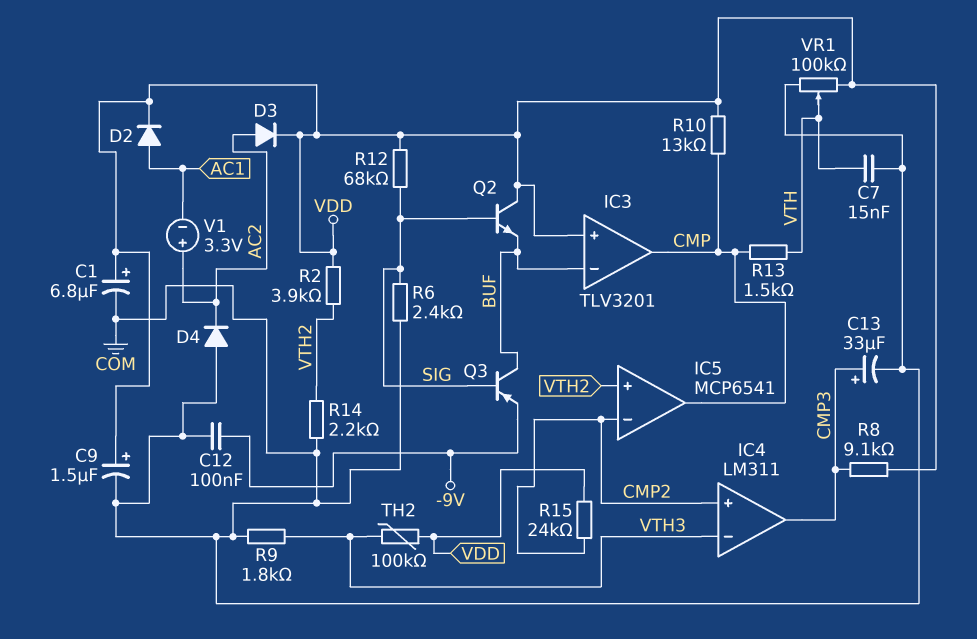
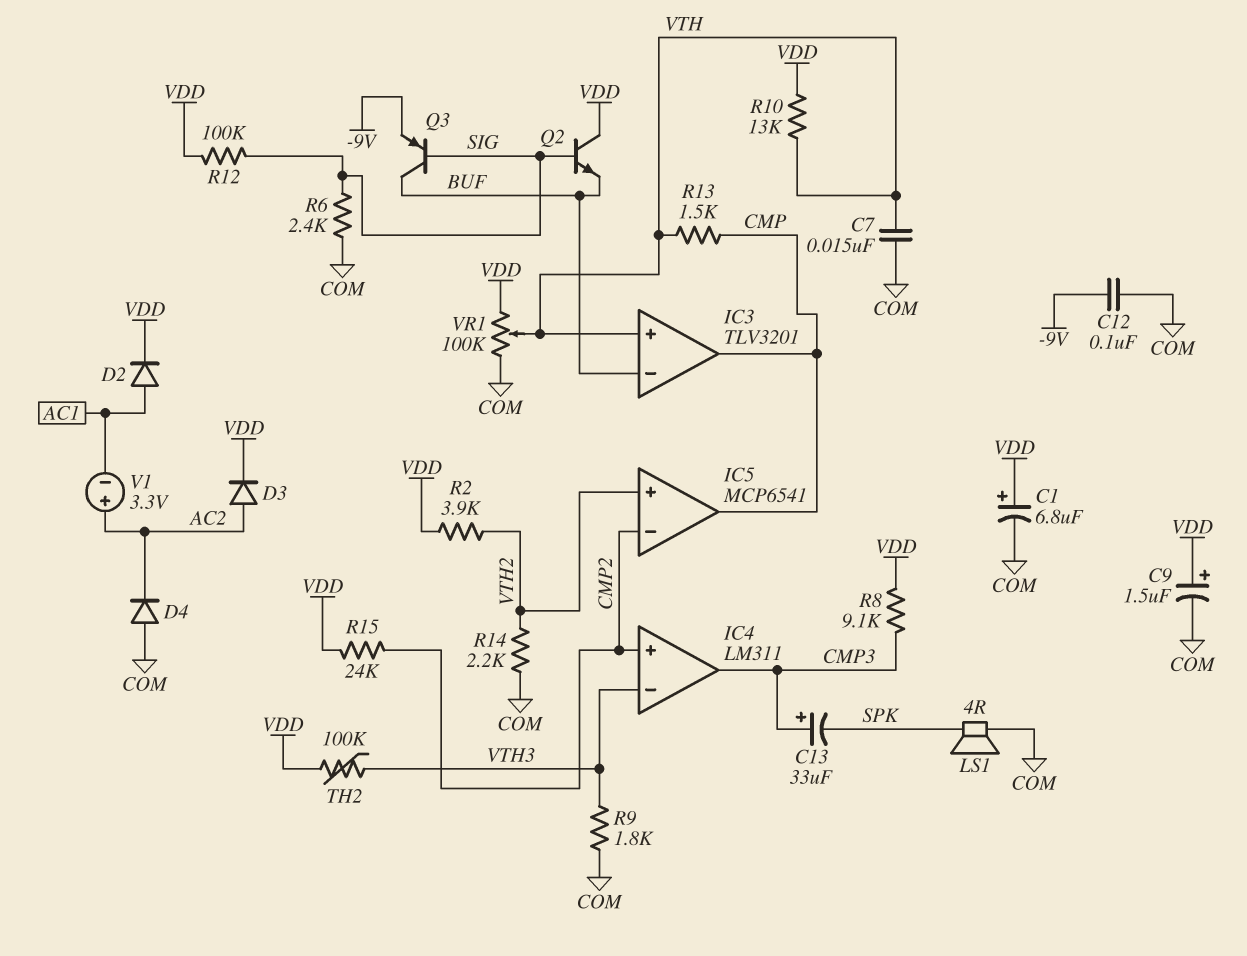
C13: 33uF (plus CMP3, minus COM) -> 33uF (plus CMP3, minus SPK)
IC3 pin in+: VDD -> VTH
LS1: none -> speaker 4R (COM, SPK)
R10: 13k (CMP, VDD) -> 13k (VDD, VTH)
R12: 68k (SIG, VDD) -> 100k (SIG, VDD)

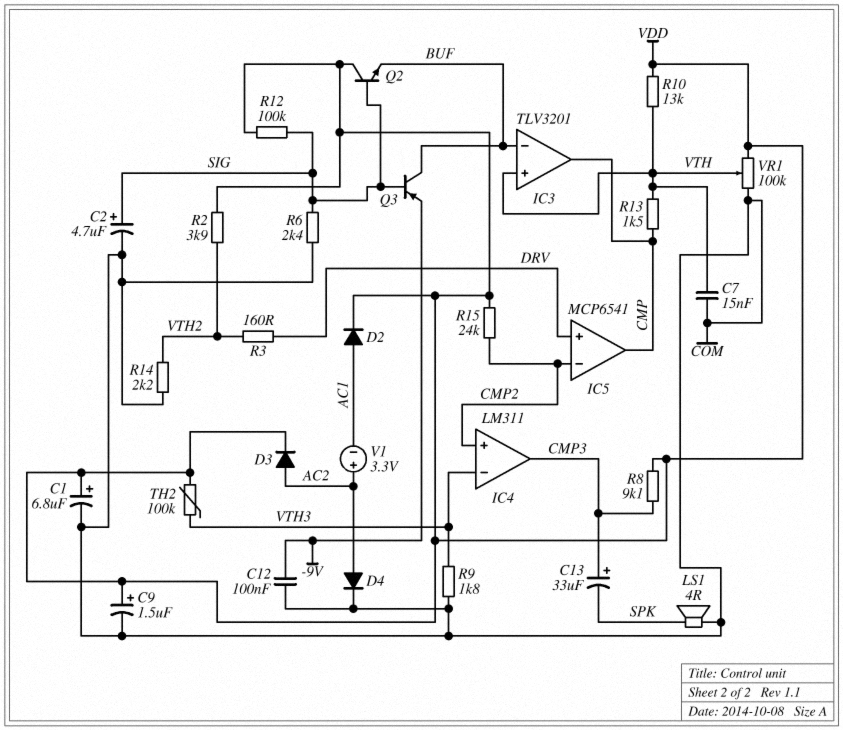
C2: none -> 4.7uF (plus SIG, minus COM)
D4: diode (A COM, K AC2) -> diode (A AC2, K COM)
IC5 pin in+: VTH2 -> DRV
R3: none -> 160 (DRV, VTH2)

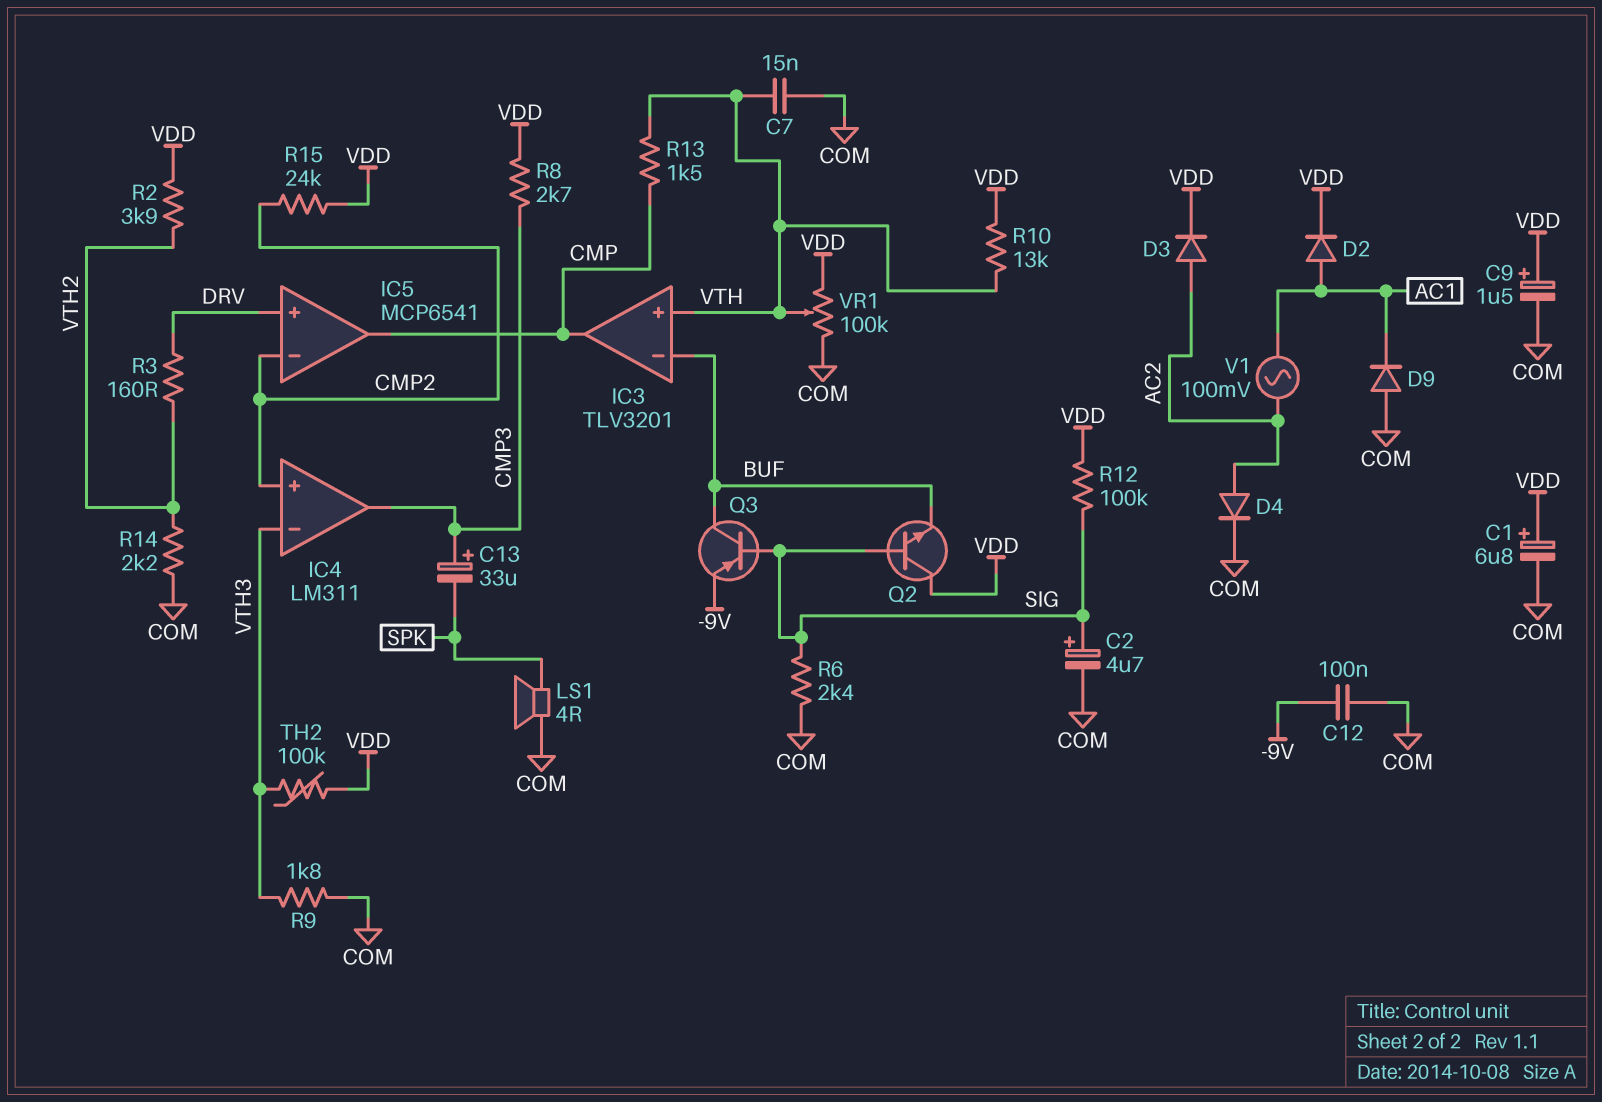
D9: none -> diode (A COM, K AC1)
R8: 9.1k (CMP3, VDD) -> 2.7k (CMP3, VDD)
V1: 3.3V (plus AC2, minus AC1) -> AC 100mV (AC1, AC2)

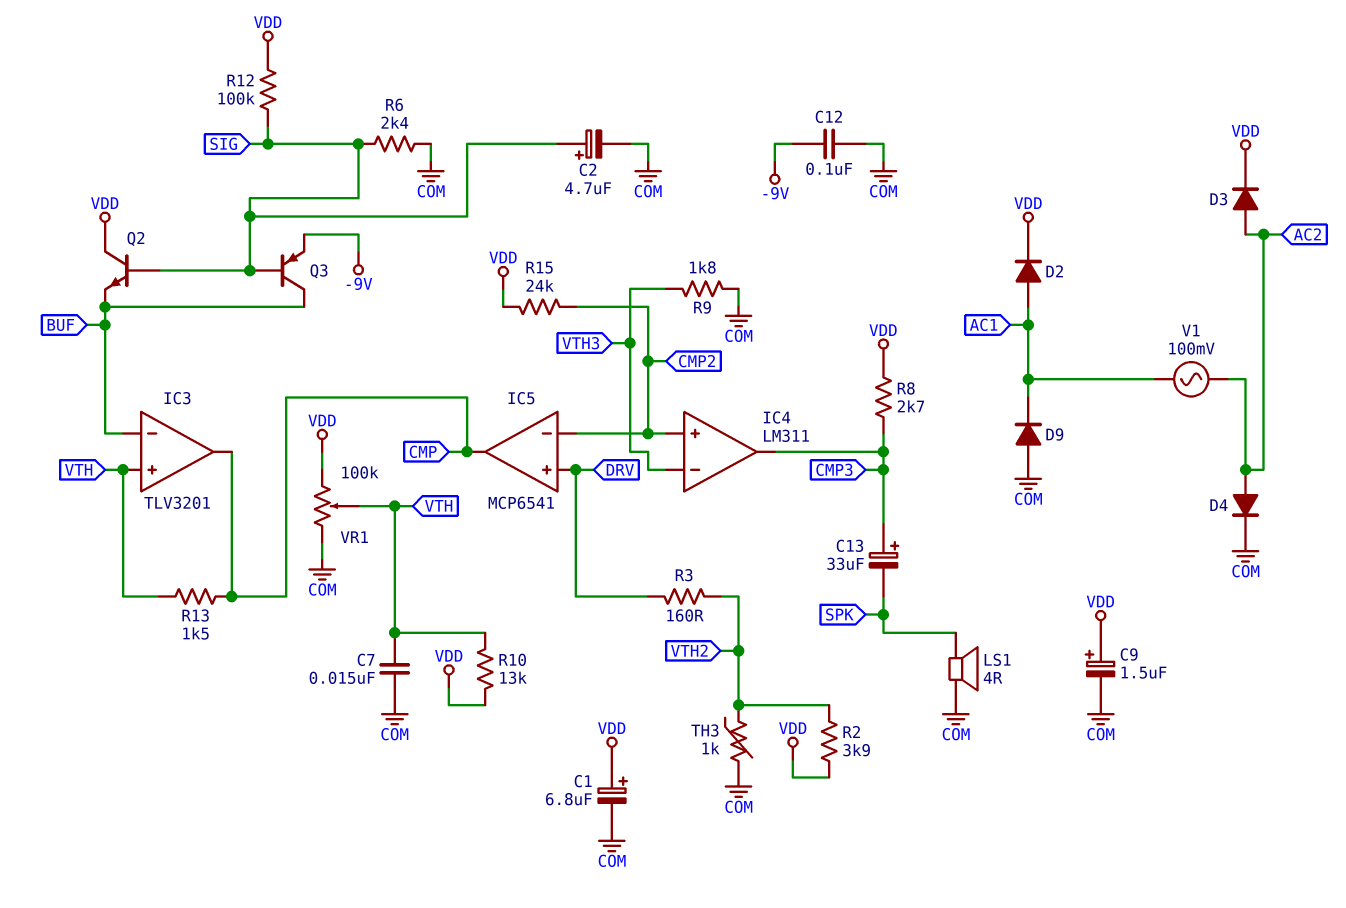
R14: 2.2k (COM, VTH2) -> none
TH2: 100k (VDD, VTH3) -> none
TH3: none -> 1k (COM, VTH2)

